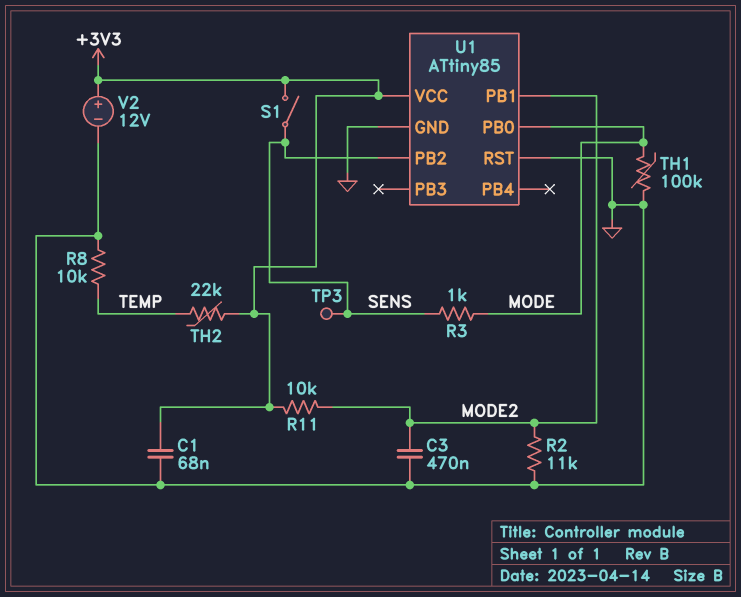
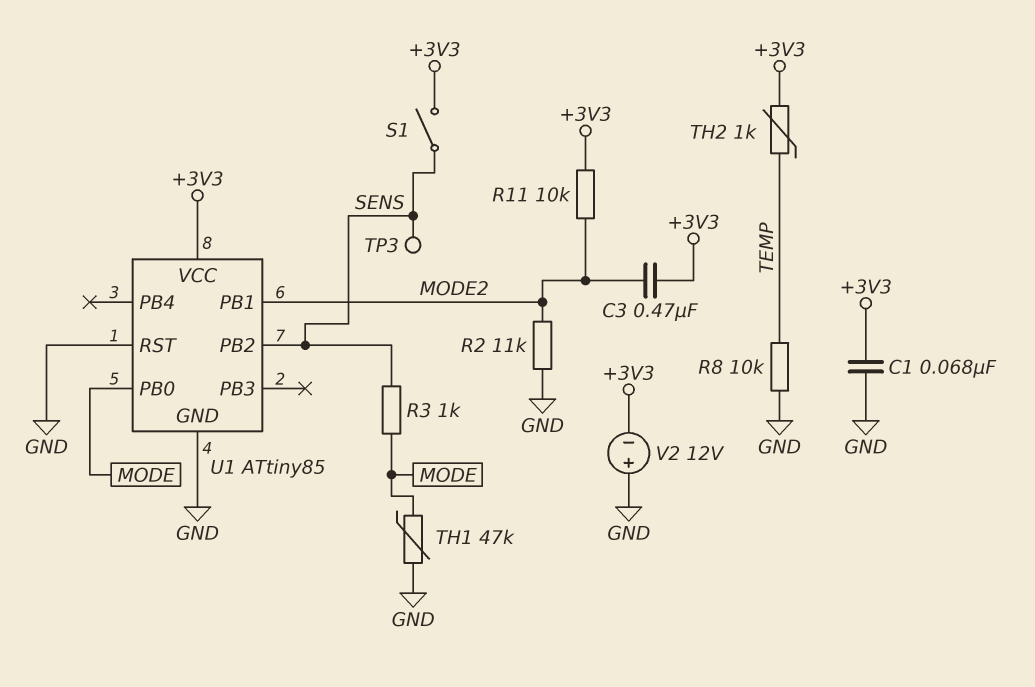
C3: 470nF (GND, MODE2) -> 470nF (+3V3, MODE2)
TH1: 100k (GND, MODE) -> 47k (GND, MODE)
TH2: 22k (+3V3, TEMP) -> 1k (+3V3, TEMP)
V2: 12V (plus +3V3, minus GND) -> 12V (plus GND, minus +3V3)

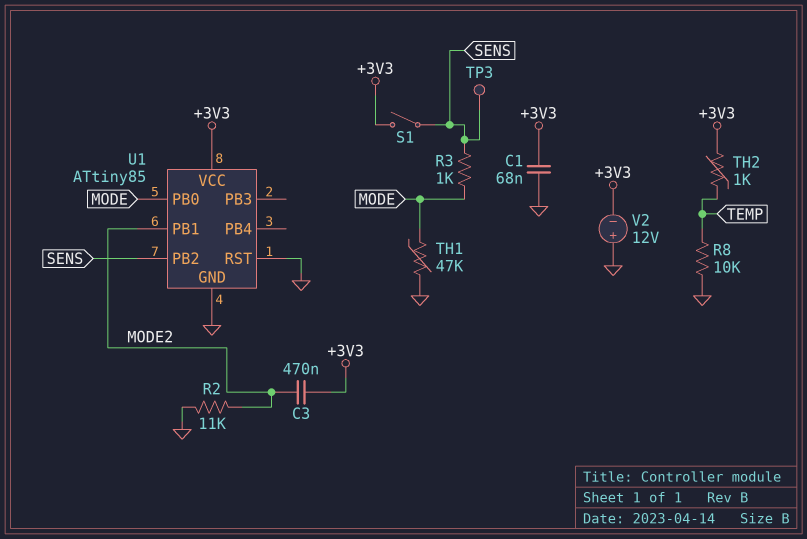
R11: 10k (+3V3, MODE2) -> none

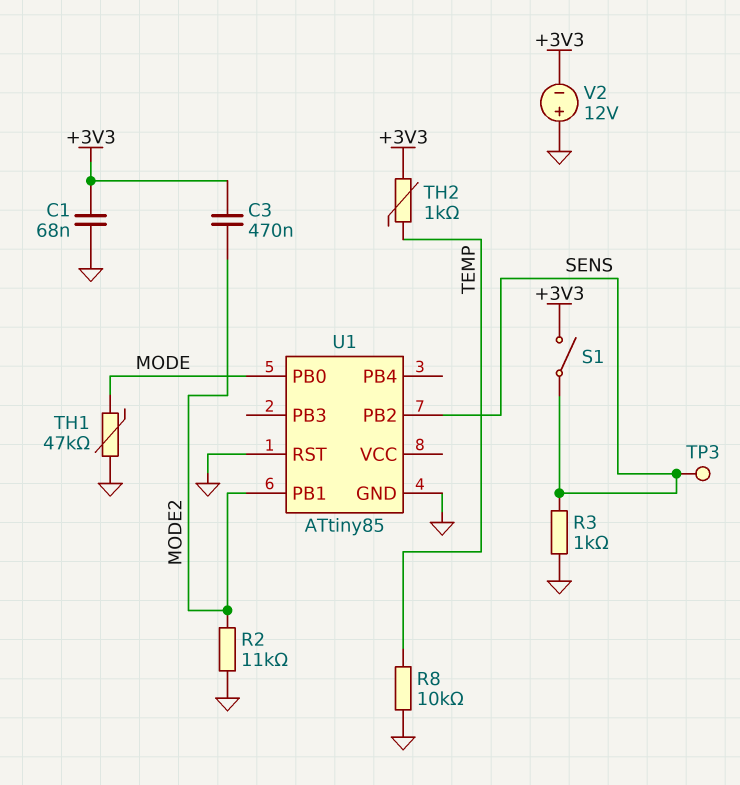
R3: 1k (MODE, SENS) -> 1k (GND, SENS)
U1 pin VCC: +3V3 -> none

